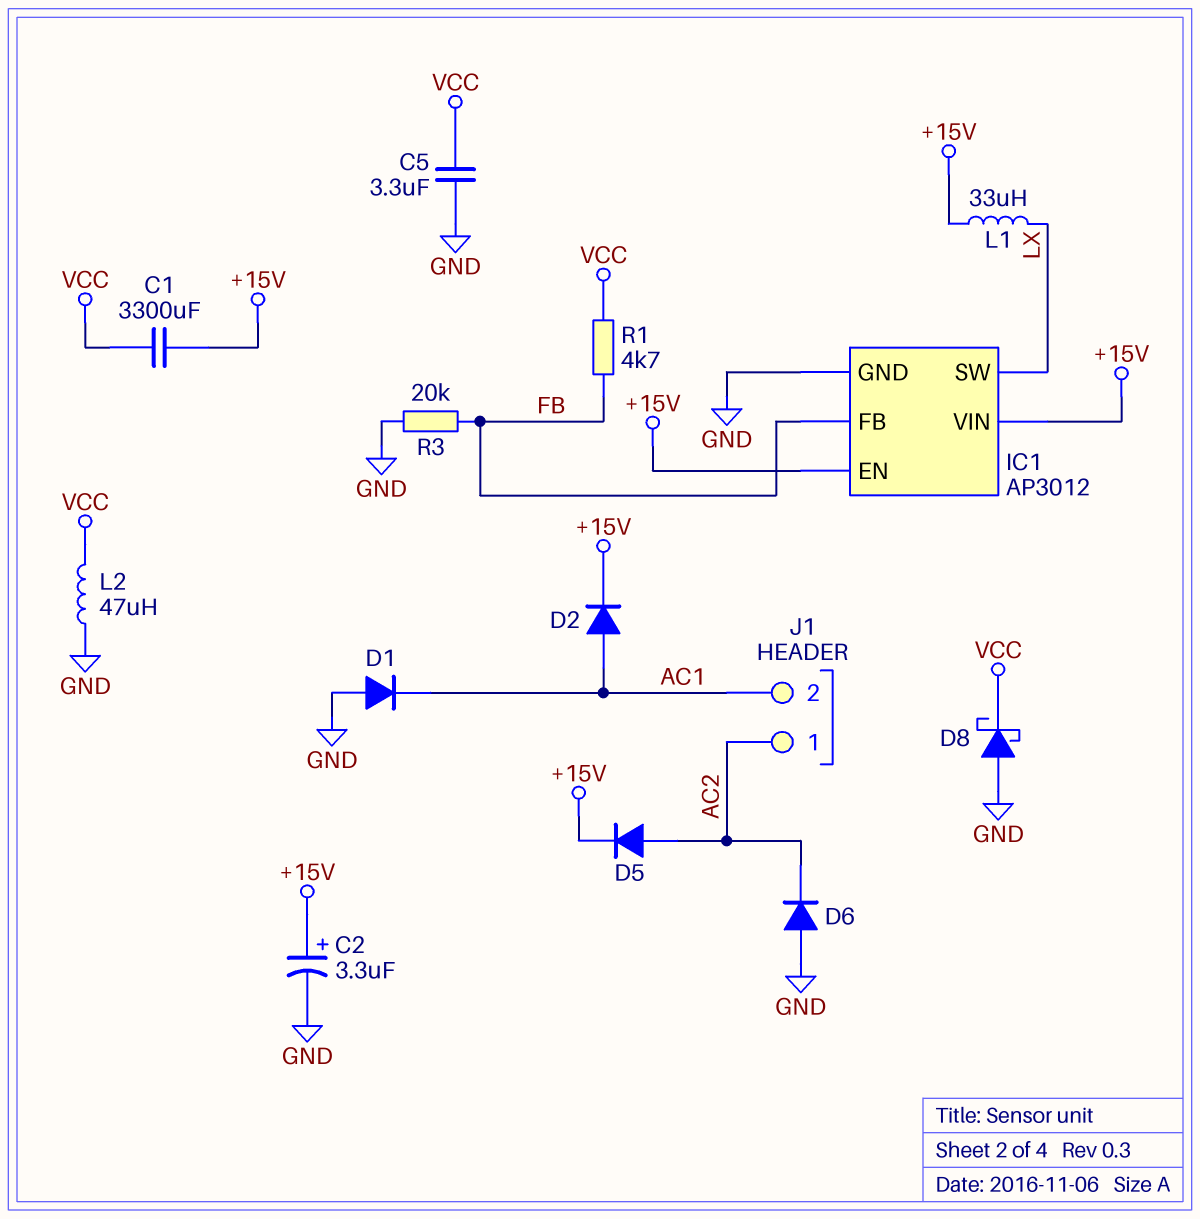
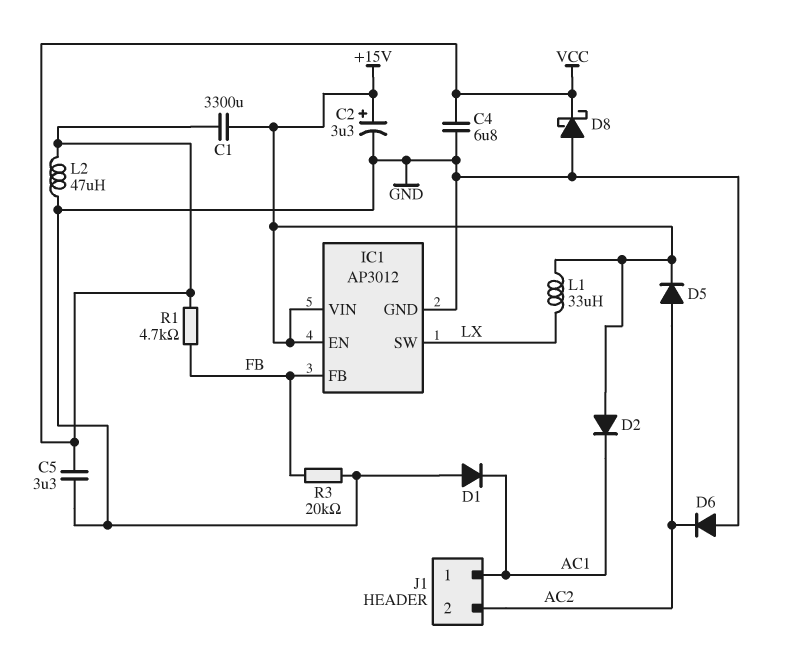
C4: none -> 6.8uF (GND, VCC)
D2: diode (A AC1, K +15V) -> diode (A +15V, K AC1)
J1 pin 1: AC2 -> AC1
J1 pin 2: AC1 -> AC2

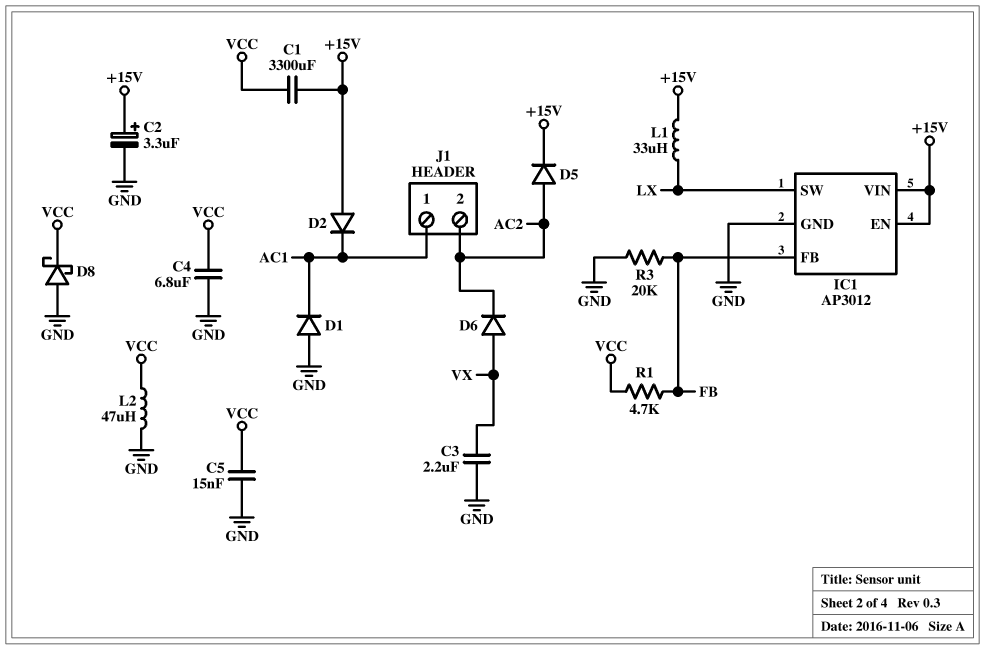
C3: none -> 2.2uF (GND, VX)
C5: 3.3uF (GND, VCC) -> 15nF (GND, VCC)
D6: diode (A GND, K AC2) -> diode (A VX, K AC2)

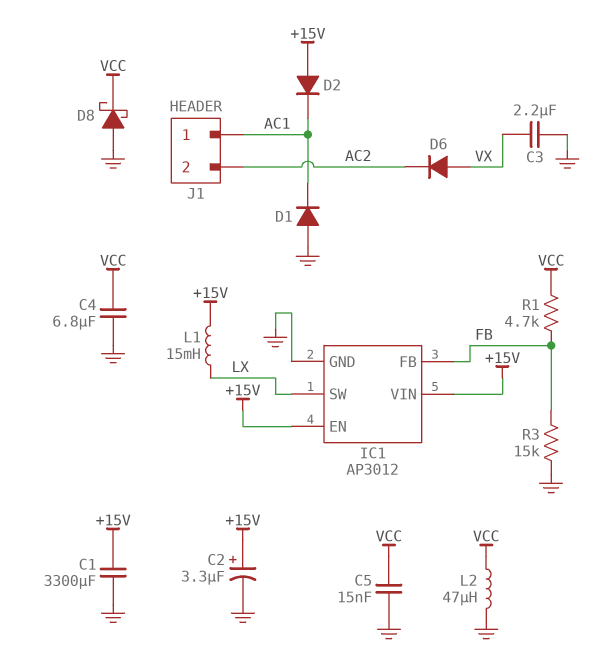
C1: 3300uF (+15V, VCC) -> 3300uF (+15V, GND)
D5: diode (A AC2, K +15V) -> none
L1: 33uH (+15V, LX) -> 15mH (+15V, LX)
R3: 20k (FB, GND) -> 15k (FB, GND)

